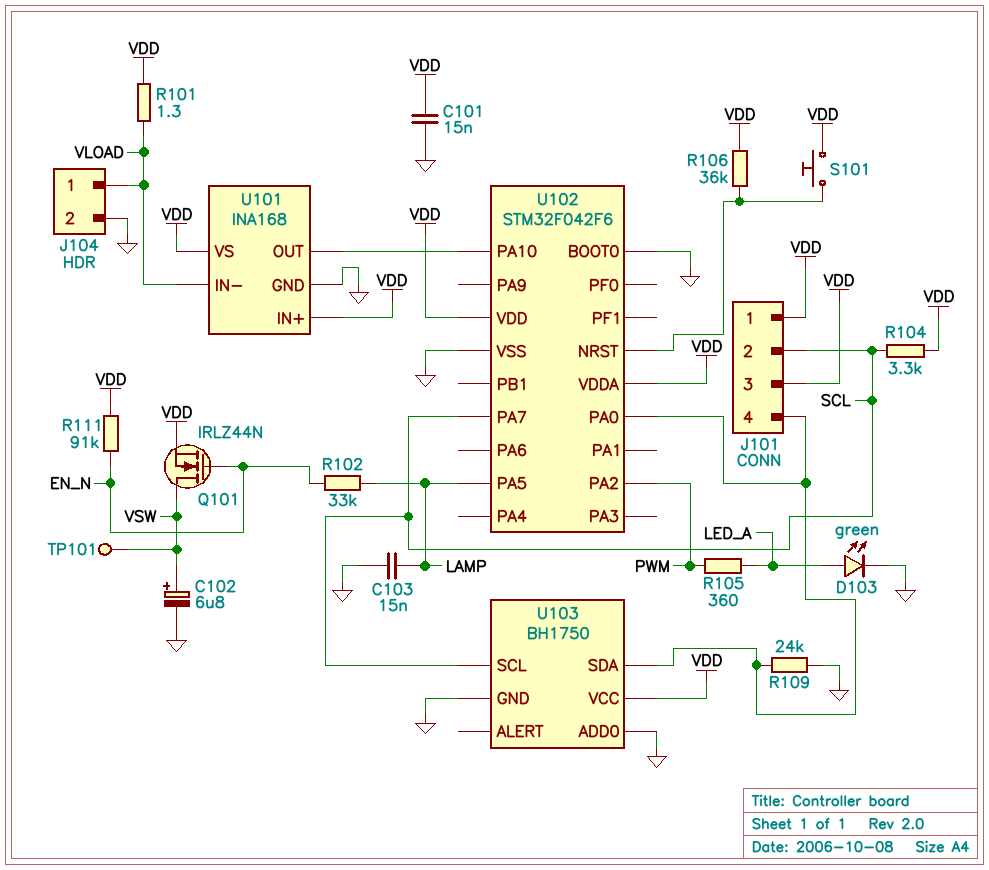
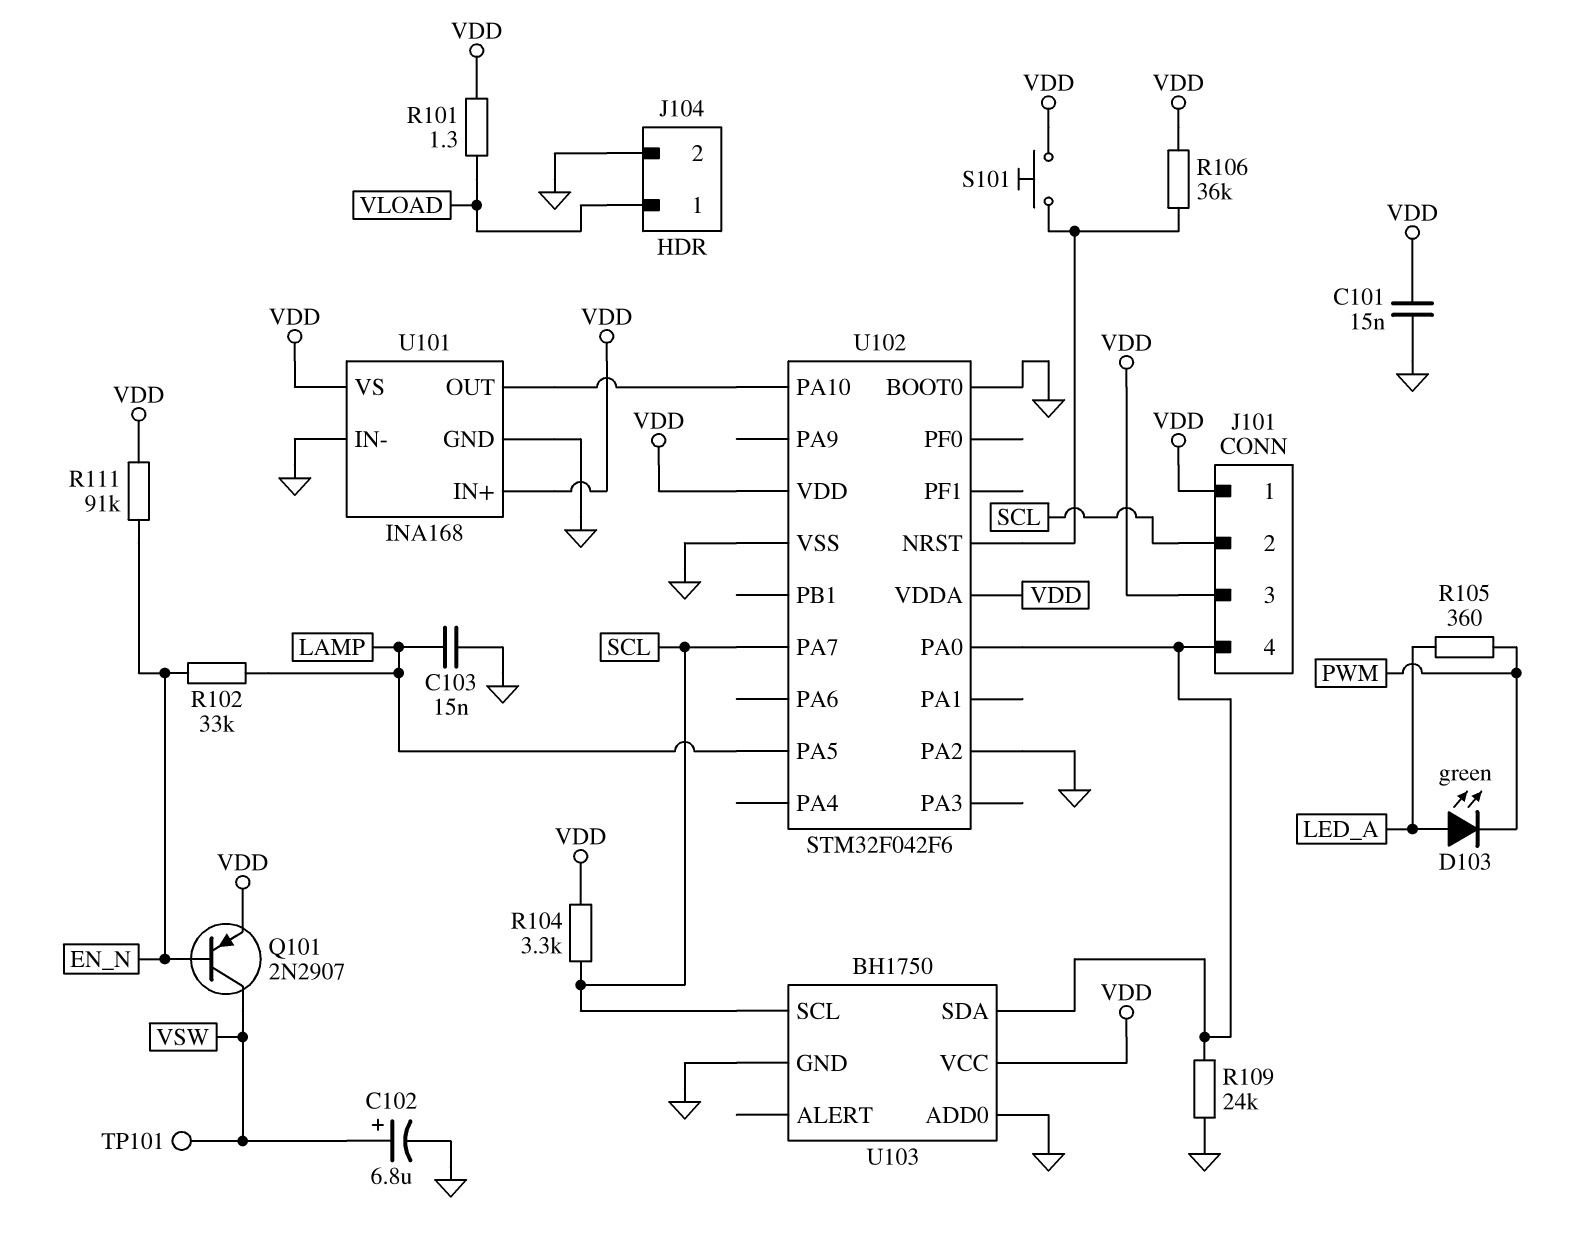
D103: LED green (A LED_A, K GND) -> LED green (A LED_A, K PWM)
Q101: NMOS IRLZ44N (G EN_N, D VSW, S VDD) -> PNP 2N2907 (B EN_N, C VSW, E VDD)
U101 pin IN-: VLOAD -> GND
U102 pin PA2: PWM -> GND

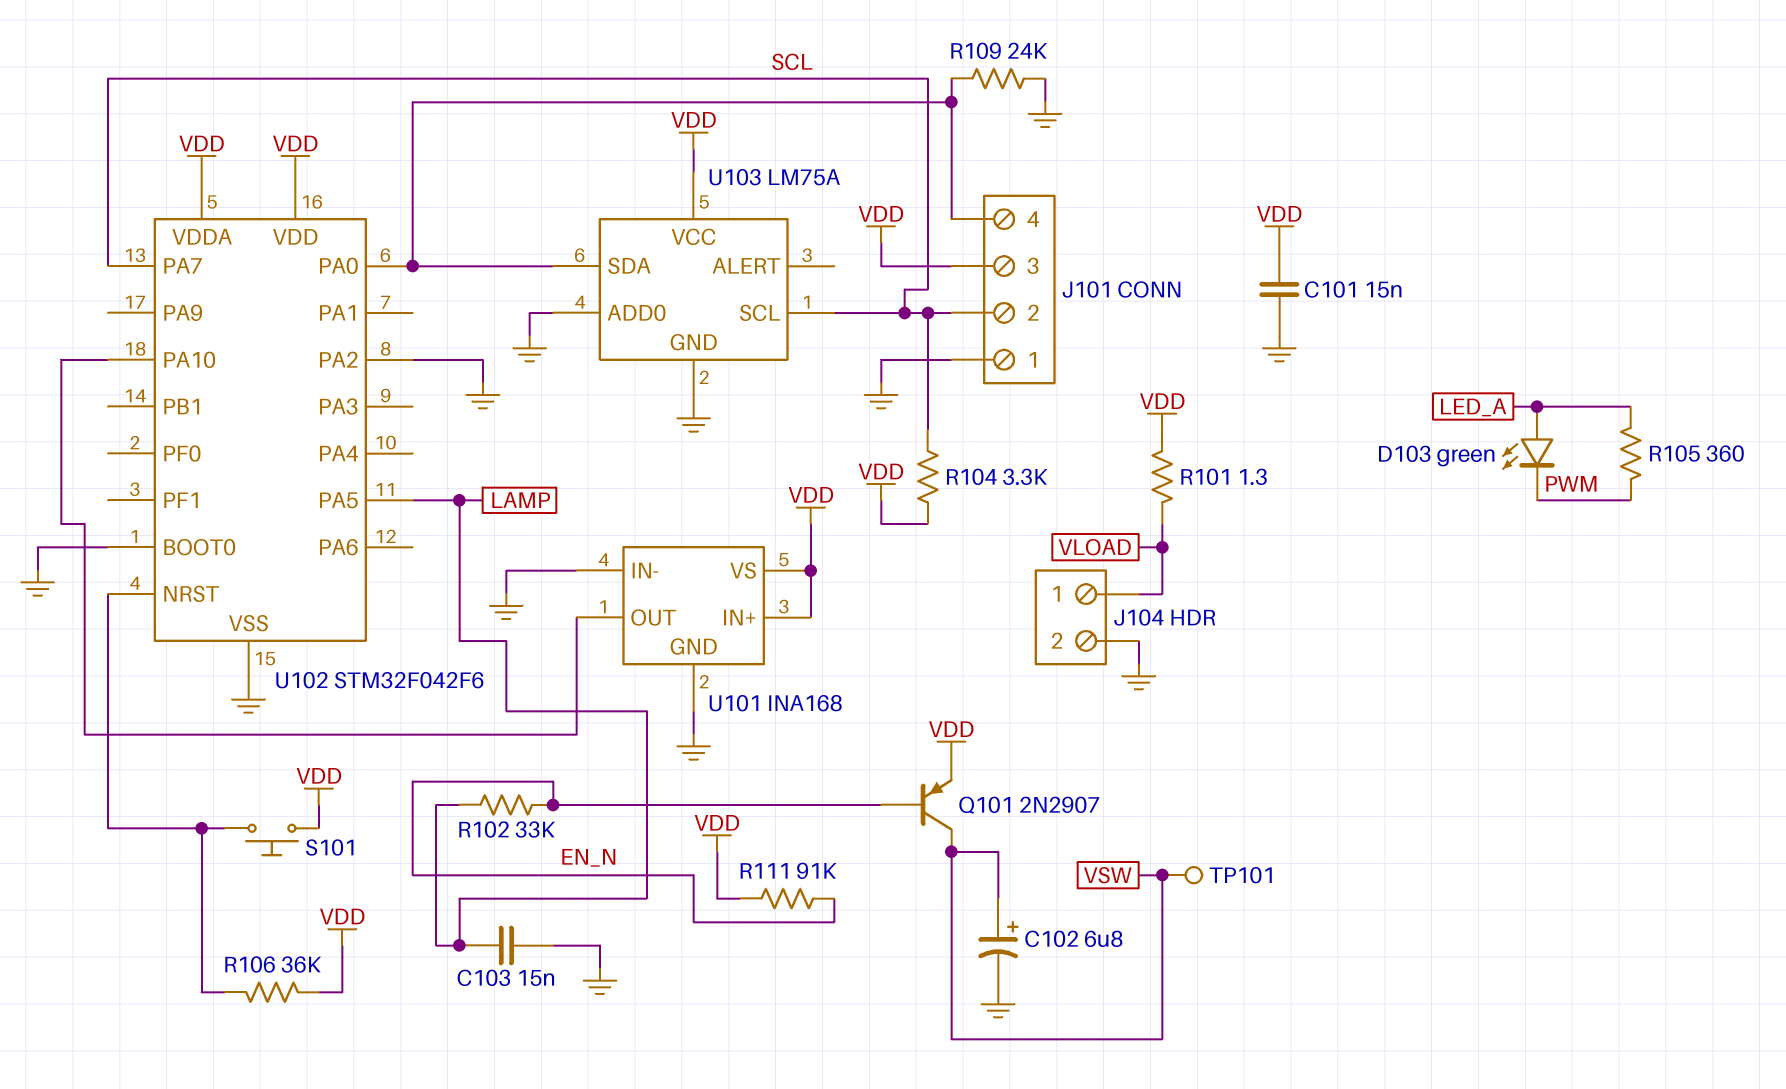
J101 pin 1: VDD -> GND
U103: BH1750 -> LM75A

